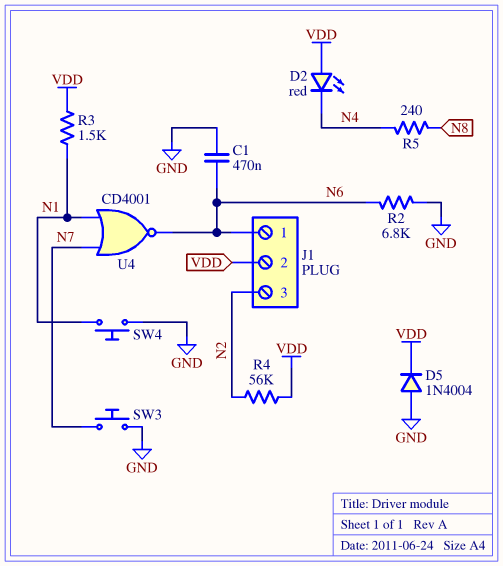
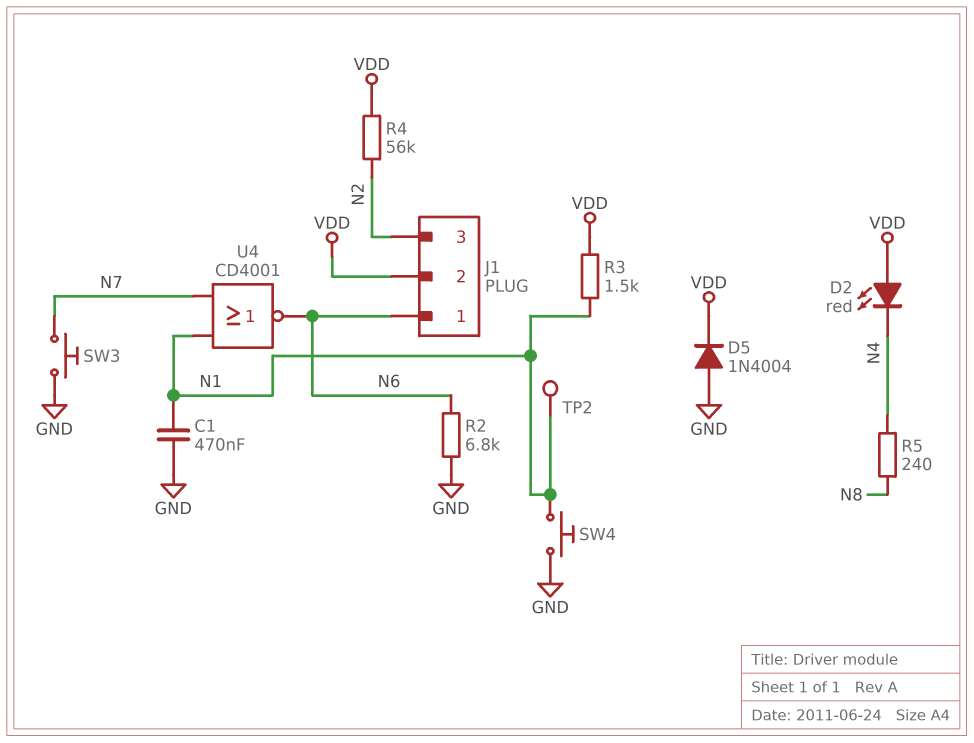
C1: 470nF (GND, N6) -> 470nF (GND, N1)
TP2: none -> test point (N1)

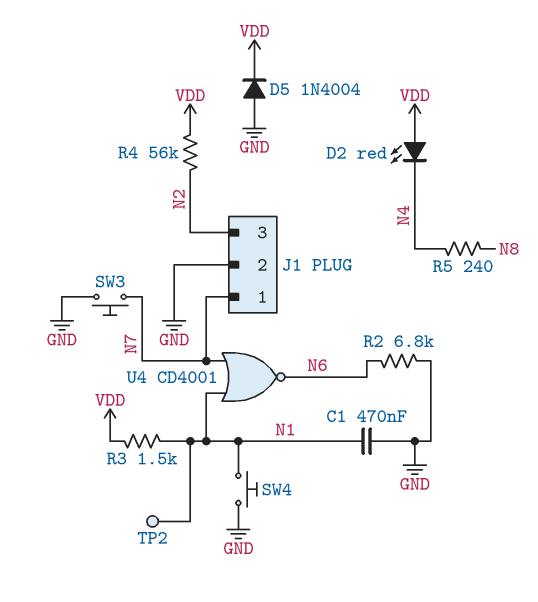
J1 pin 1: N6 -> N7
J1 pin 2: VDD -> GND

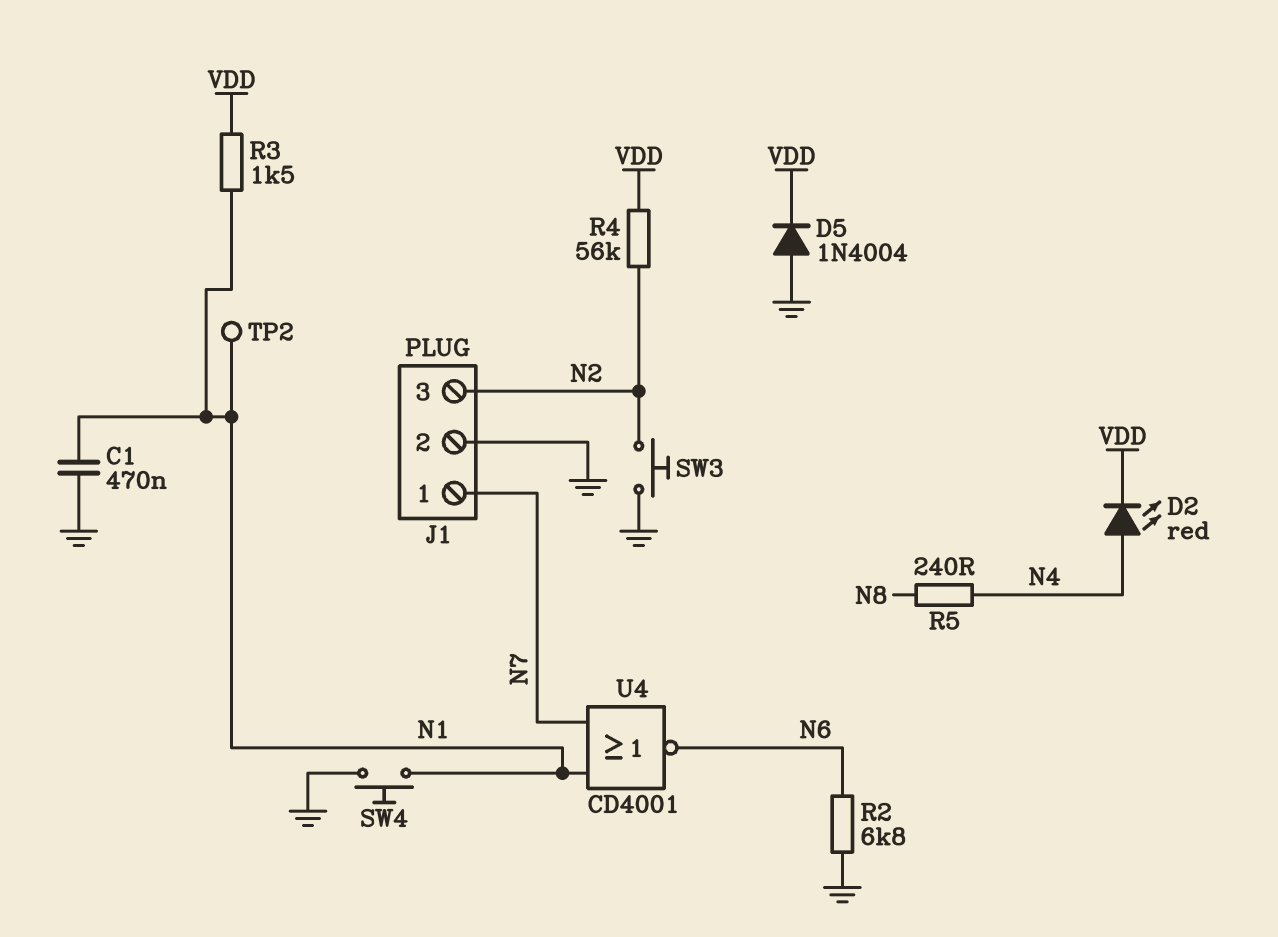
D2: LED red (A VDD, K N4) -> LED red (A N4, K VDD)
SW3: button (GND, N7) -> button (GND, N2)

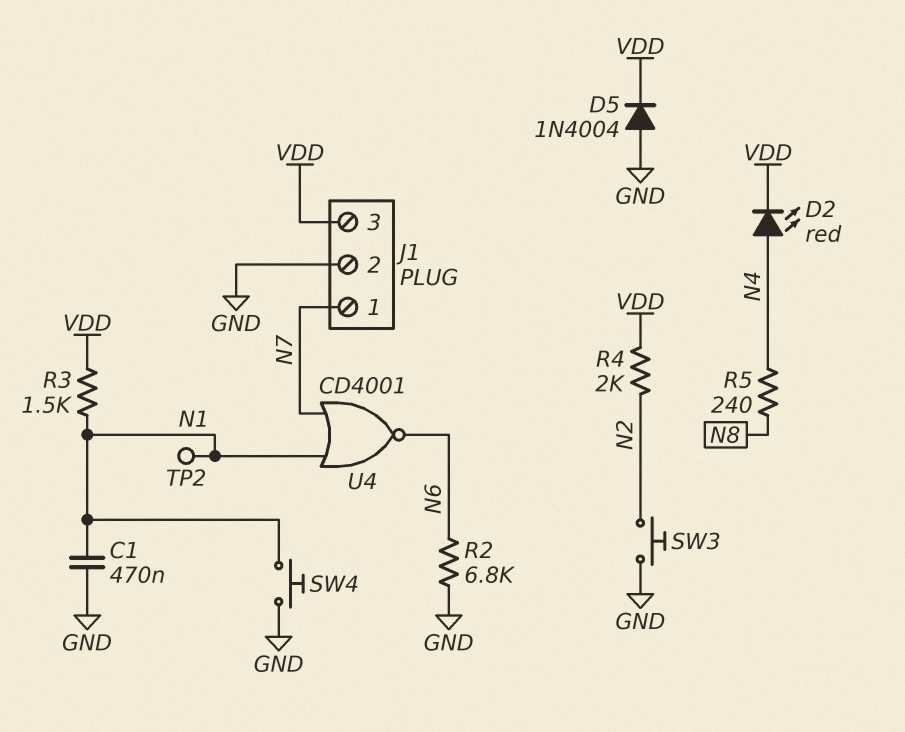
J1 pin 3: N2 -> VDD
R4: 56k (N2, VDD) -> 2k (N2, VDD)

